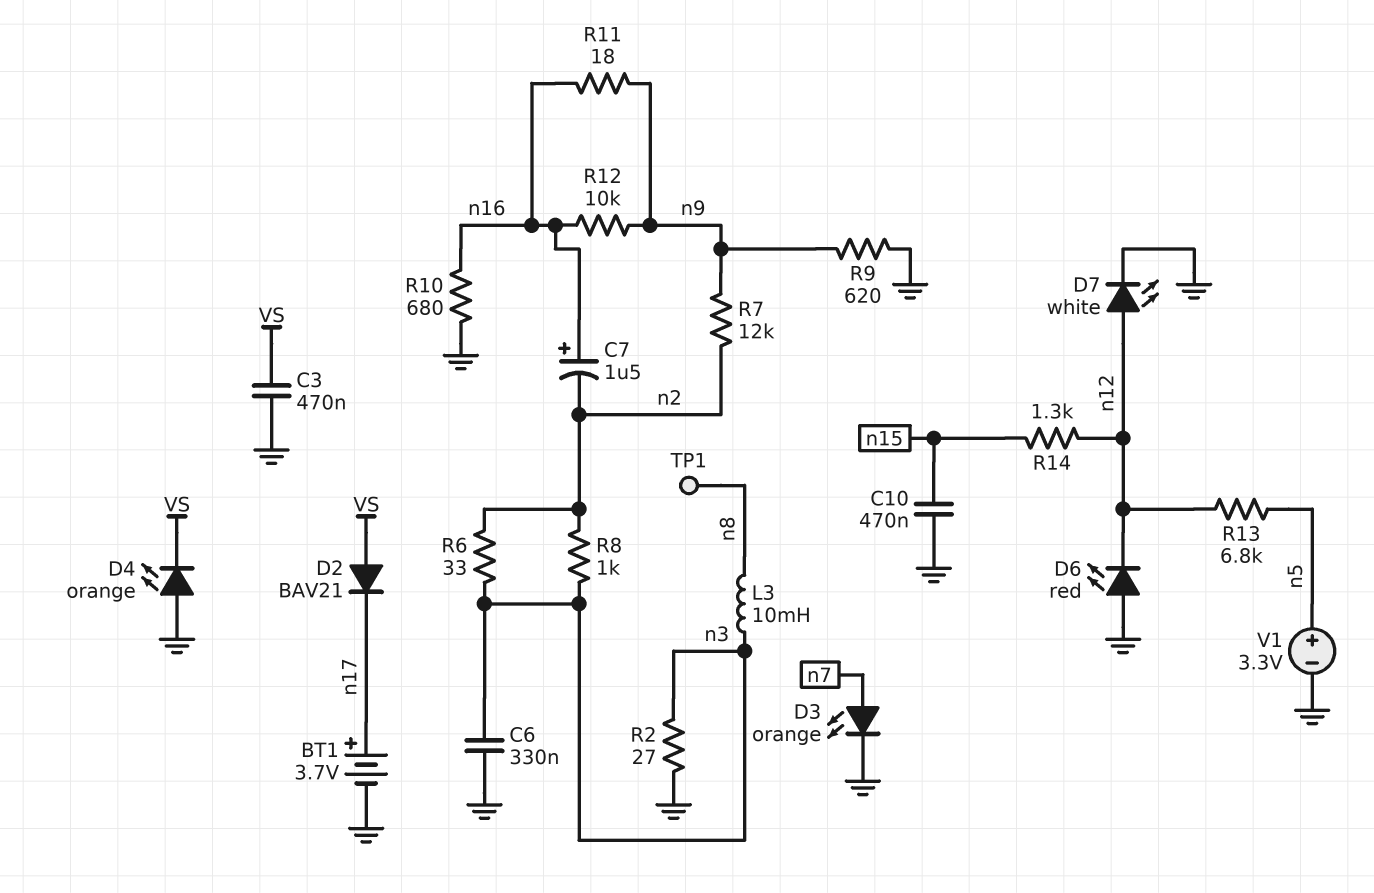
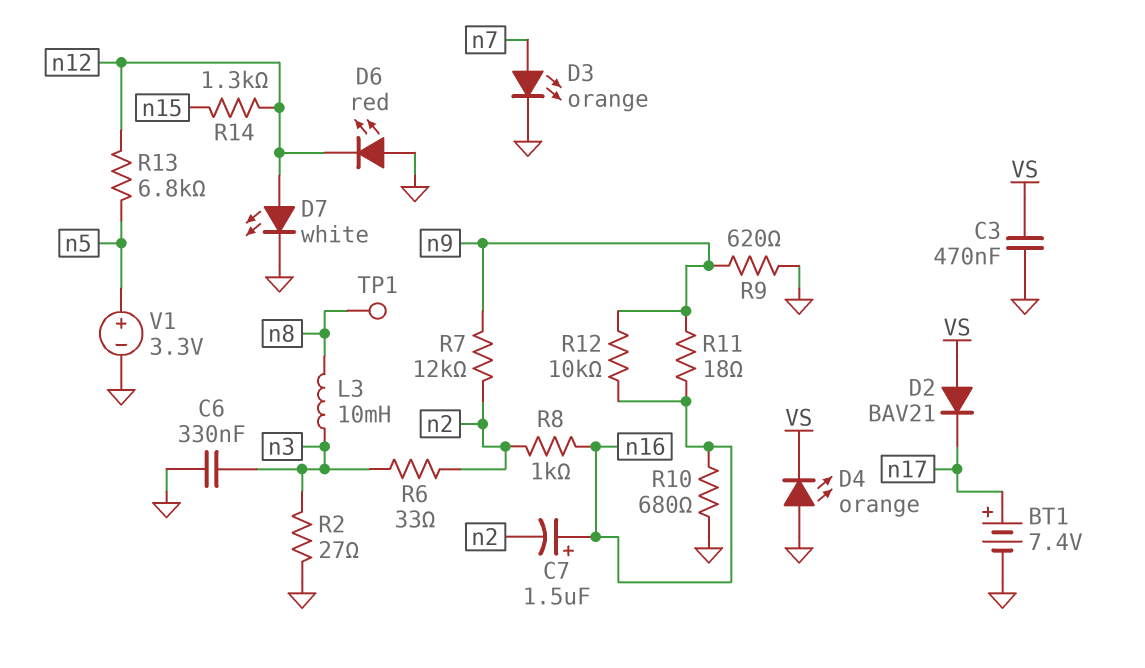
BT1: 3.7V (plus n17, minus GND) -> 7.4V (plus n17, minus GND)
C10: 470nF (GND, n15) -> none
R8: 1k (n2, n3) -> 1k (n2, n16)

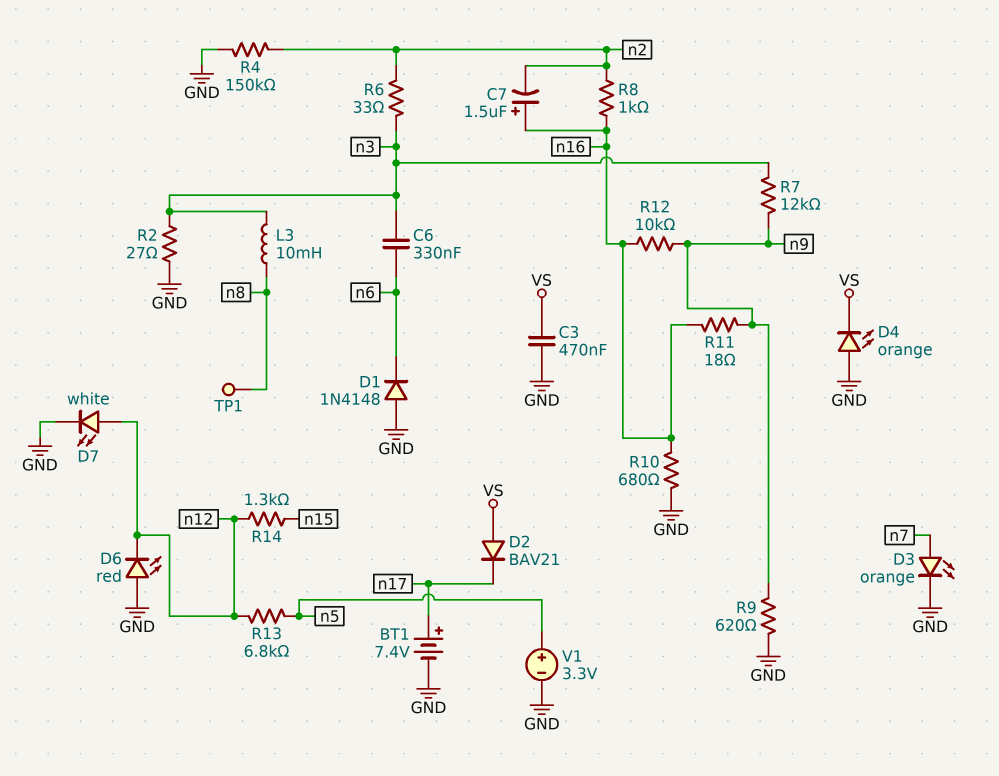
C6: 330nF (GND, n3) -> 330nF (n3, n6)
D1: none -> diode 1N4148 (A GND, K n6)
R4: none -> 150k (GND, n2)
R7: 12k (n2, n9) -> 12k (n3, n9)

